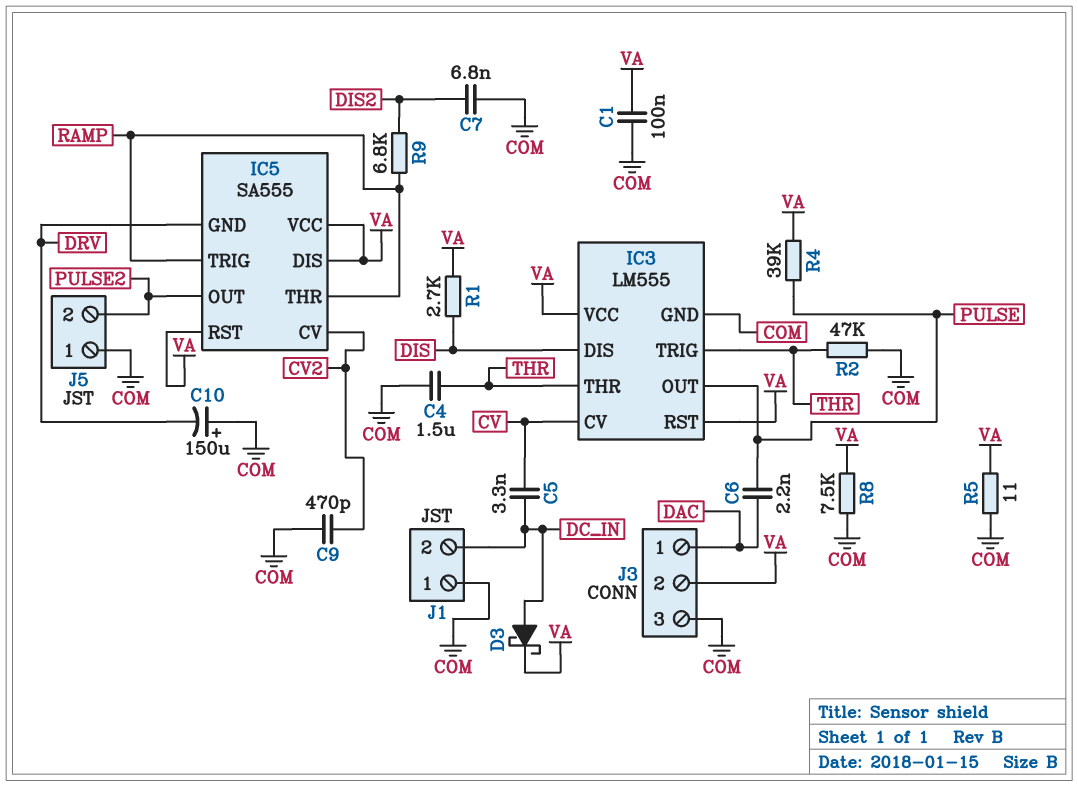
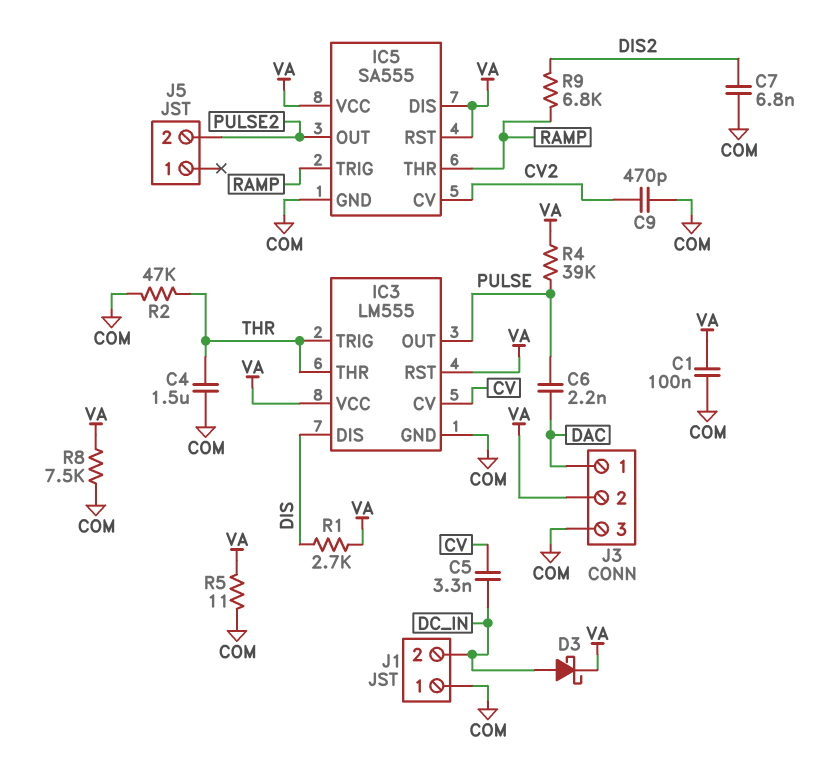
C10: 150uF (plus COM, minus DRV) -> none
IC5 pin GND: DRV -> COM
J5 pin 1: COM -> none

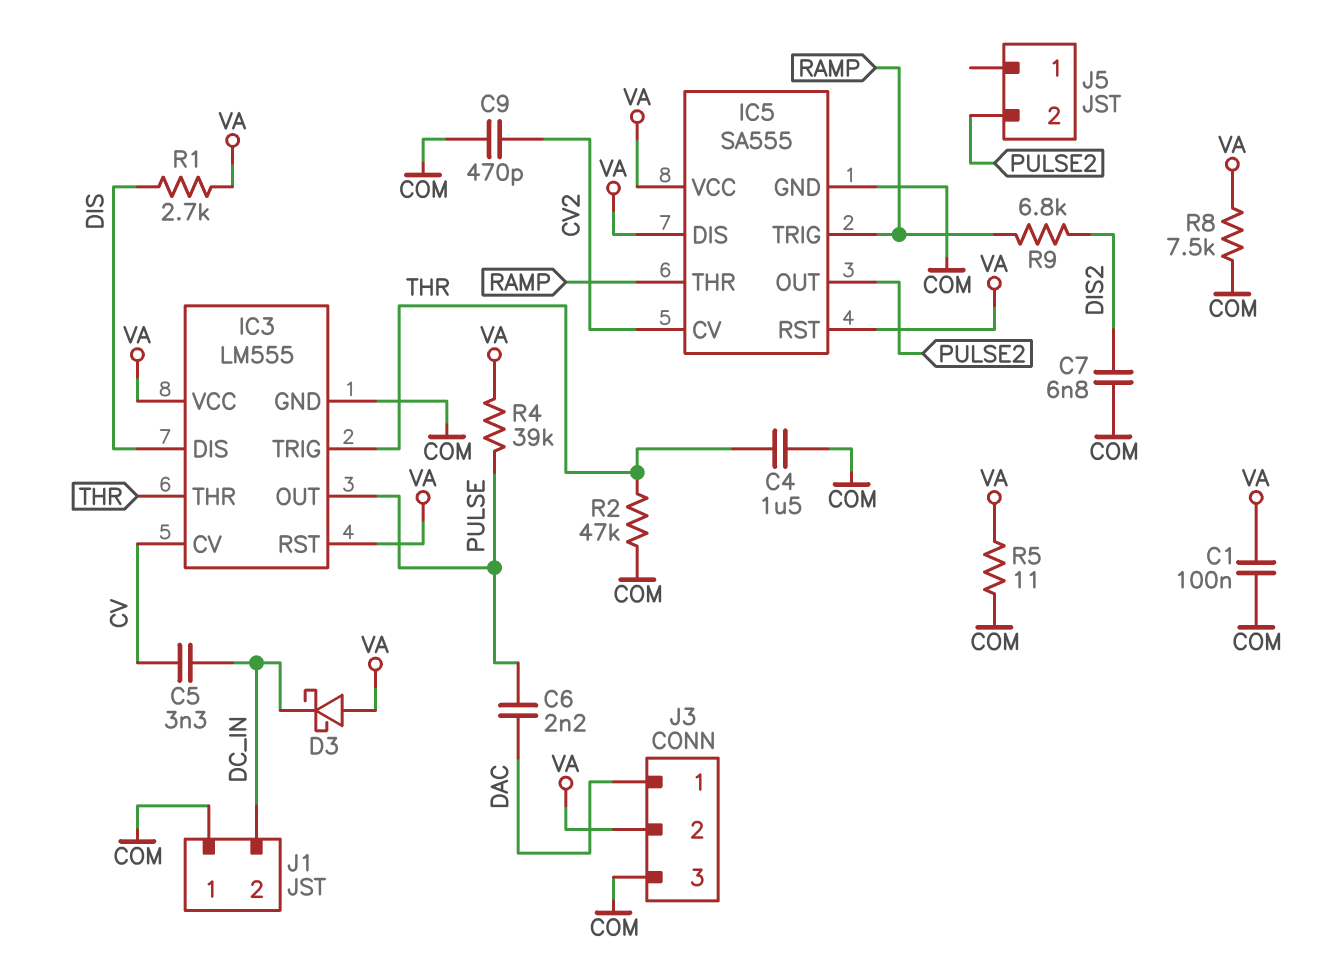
D3: schottky (A DC_IN, K VA) -> schottky (A VA, K DC_IN)

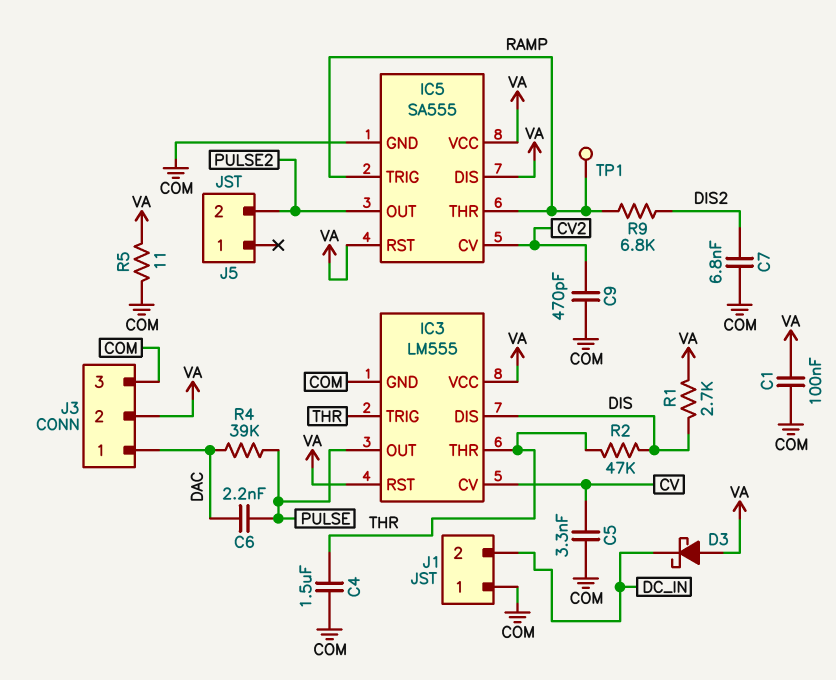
C5: 3.3nF (CV, DC_IN) -> 3.3nF (COM, CV)
R2: 47k (COM, THR) -> 47k (DIS, THR)
R4: 39k (PULSE, VA) -> 39k (DAC, PULSE)
R8: 7.5k (COM, VA) -> none
TP1: none -> test point (RAMP)

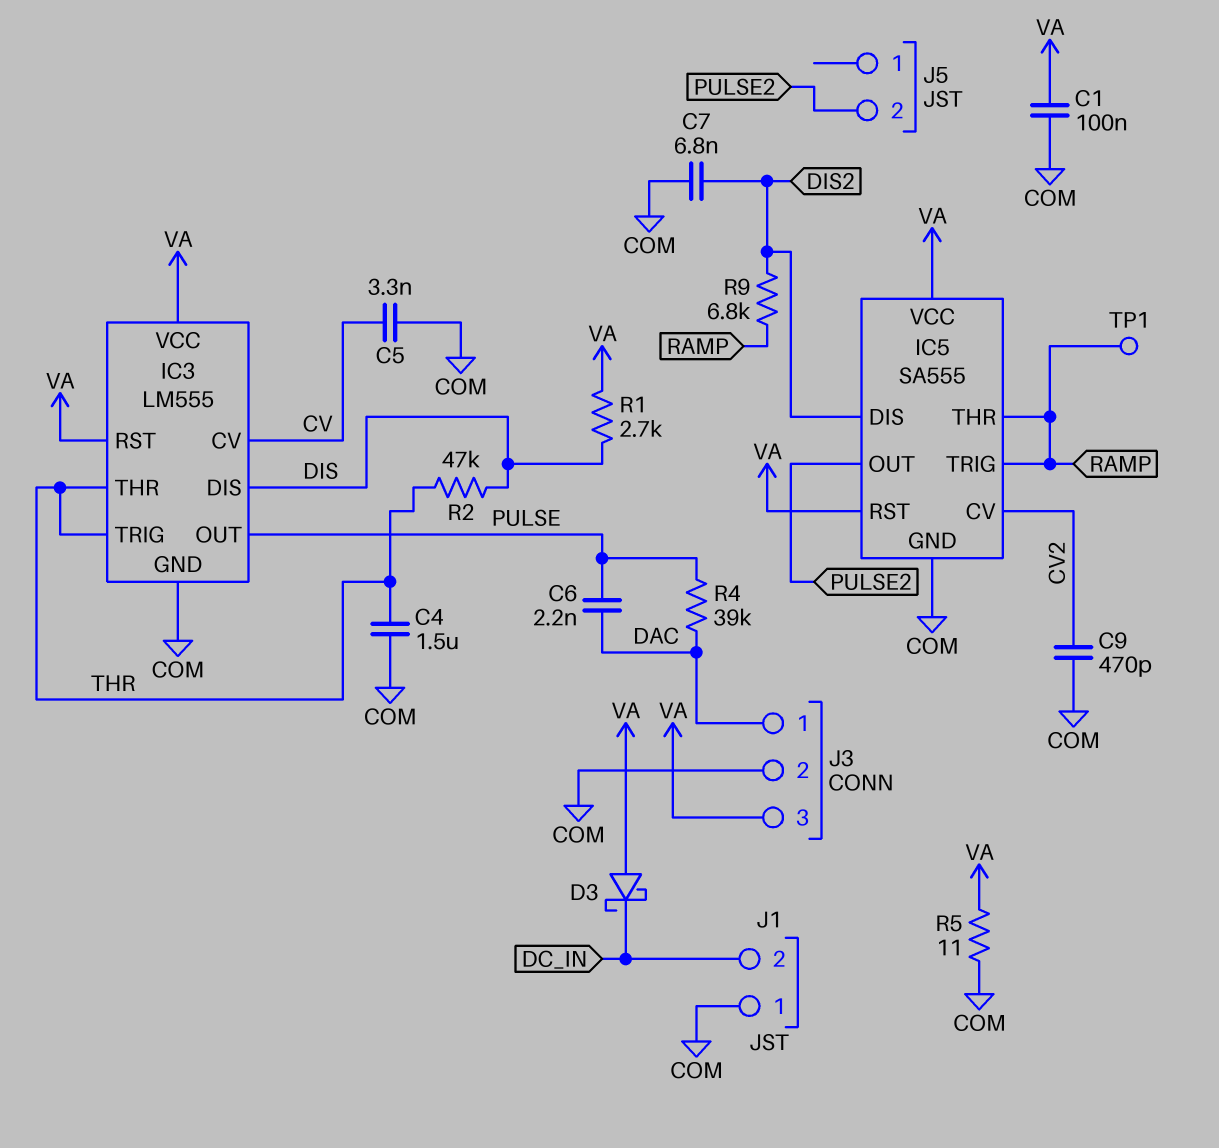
IC5 pin DIS: VA -> DIS2
J3 pin 2: VA -> COM
J3 pin 3: COM -> VA

